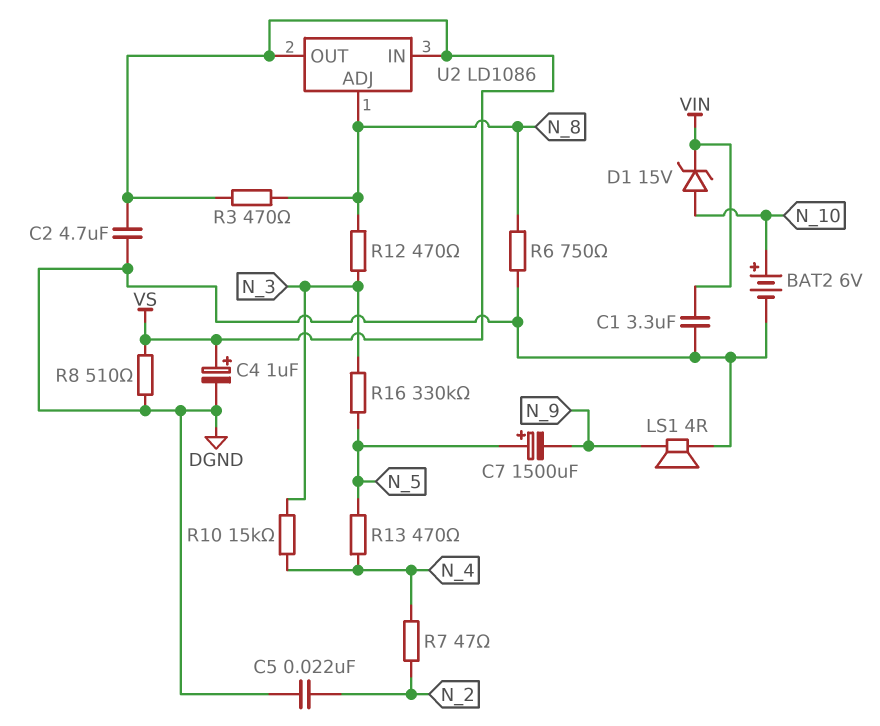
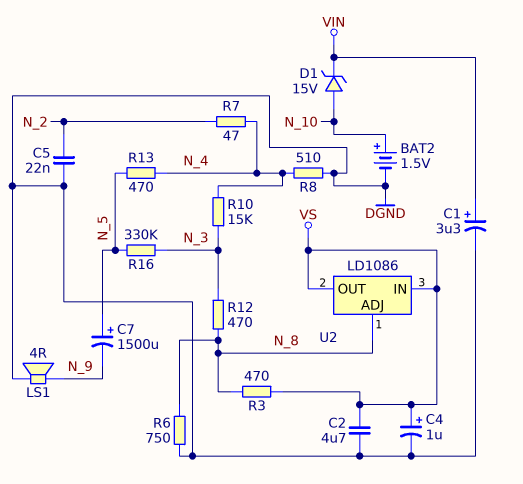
BAT2: 6V (plus N_10, minus DGND) -> 1.5V (plus N_10, minus DGND)
C1: 3.3uF (DGND, VIN) -> 3.3uF (plus VIN, minus DGND)
R8: 510 (DGND, VS) -> 510 (DGND, N_4)

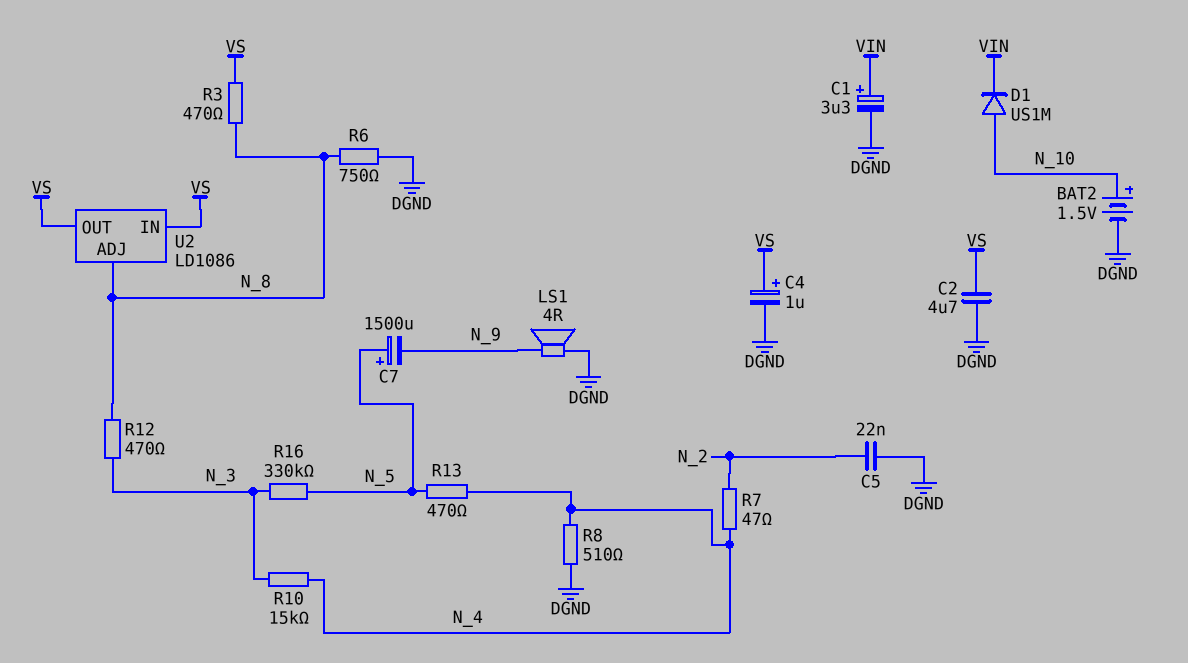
D1: zener 15V (A N_10, K VIN) -> diode US1M (A N_10, K VIN)

